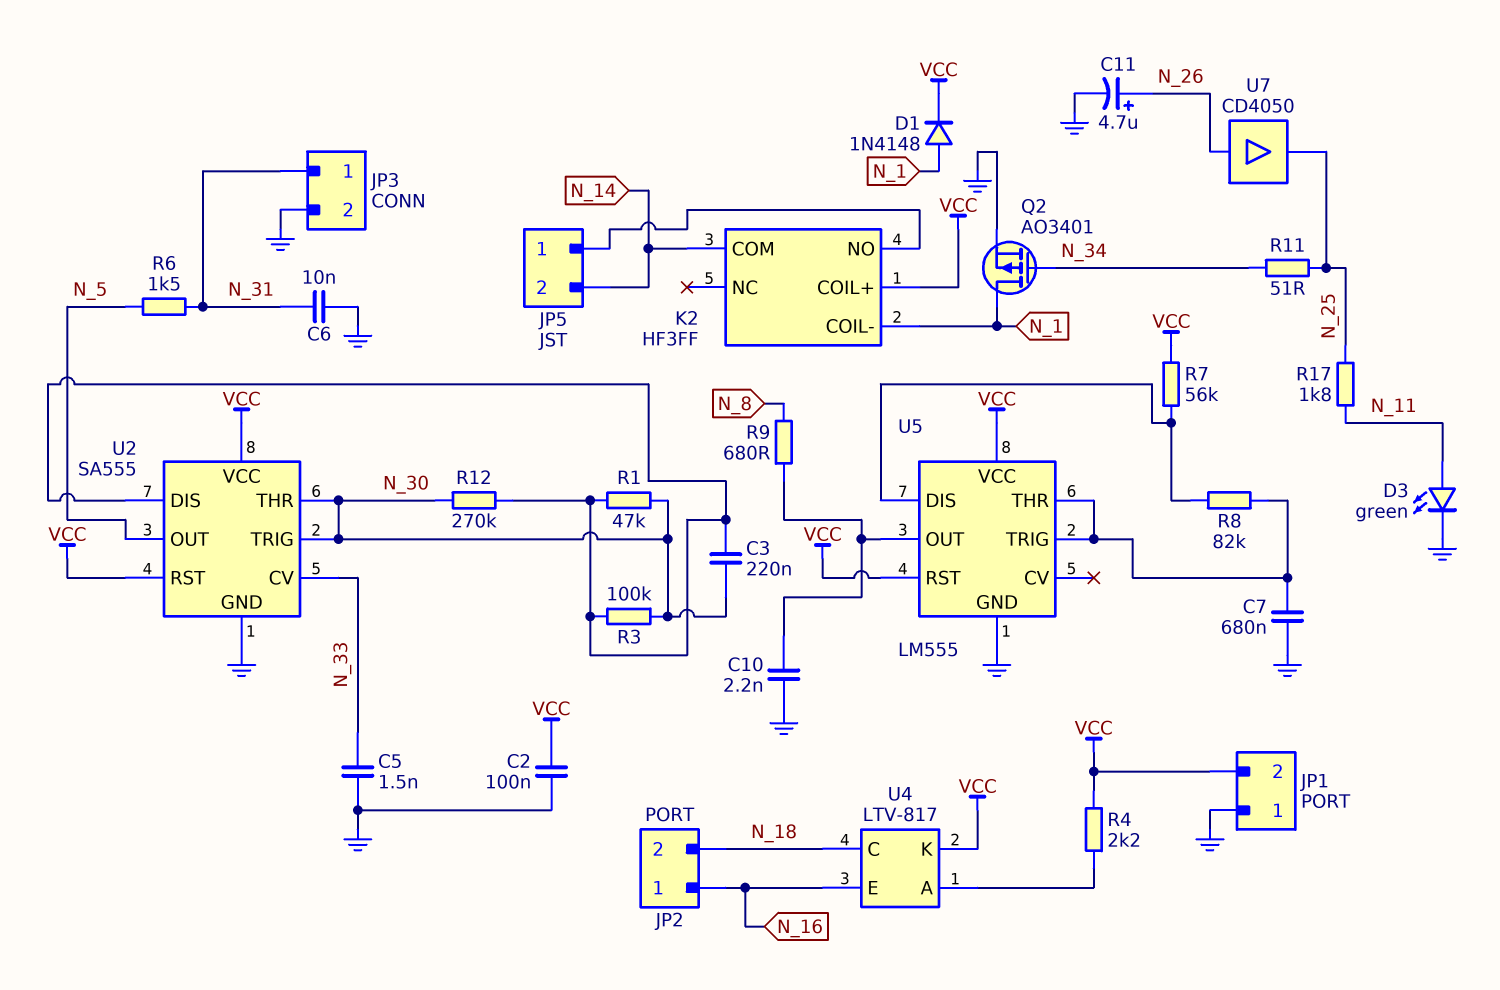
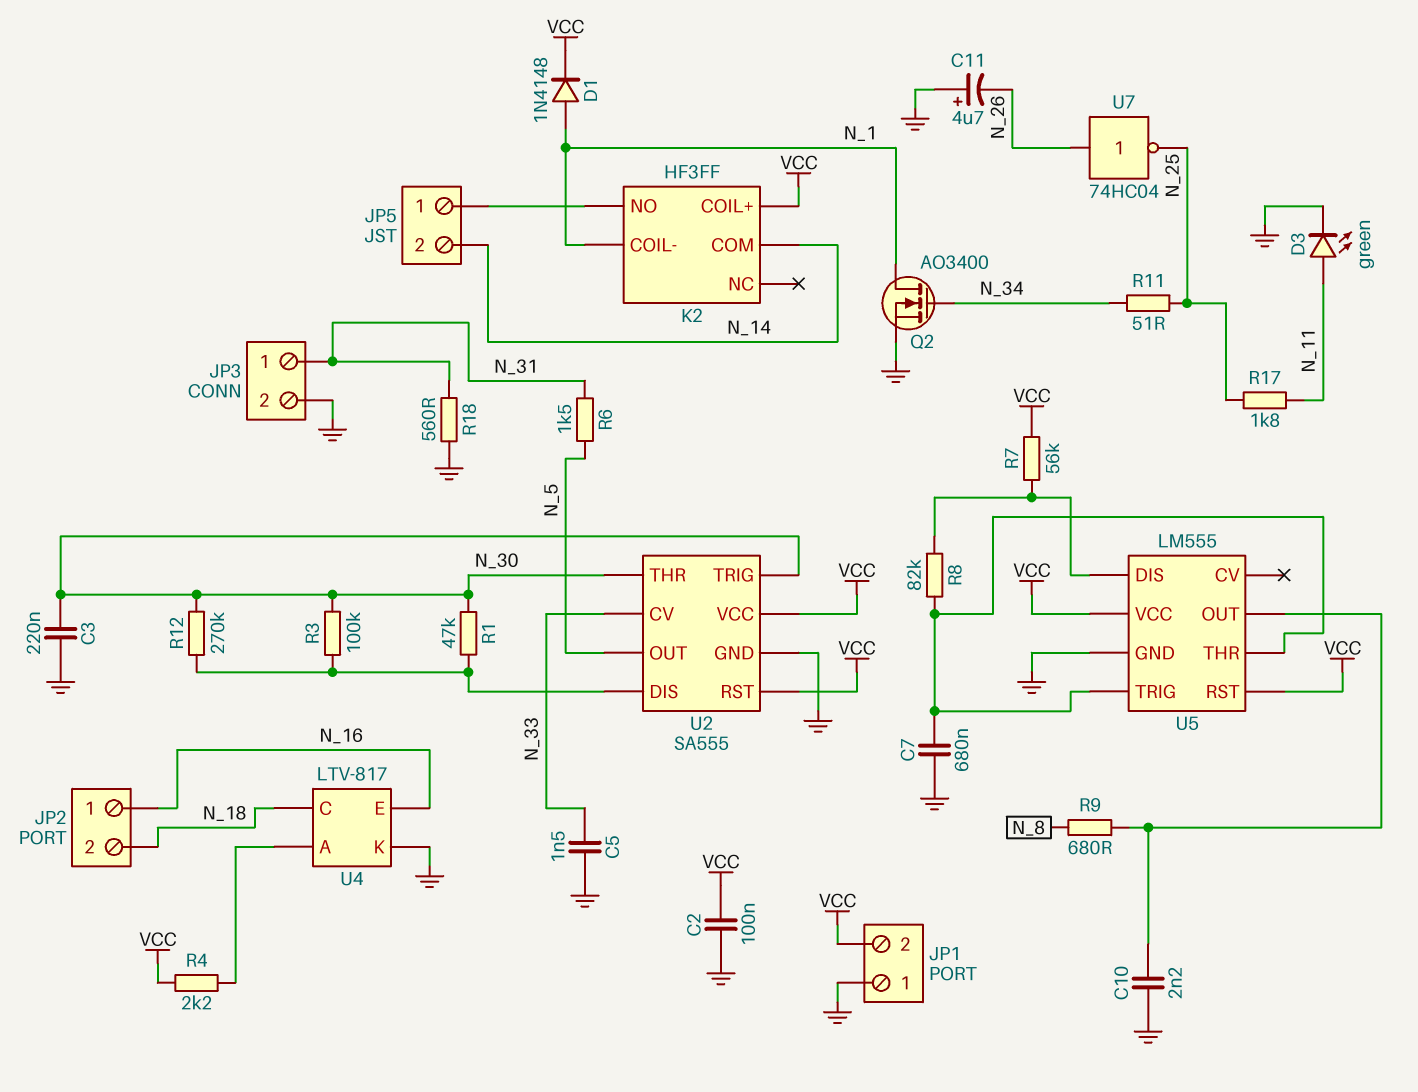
C3: 220nF (N_30, U2/DIS) -> 220nF (GND, N_30)
C6: 10nF (GND, N_31) -> none
C11: 4.7uF (plus N_26, minus GND) -> 4.7uF (plus GND, minus N_26)
Q2: PMOS AO3401 (G N_34, D N_1, S GND) -> NMOS AO3400 (G N_34, D N_1, S GND)
R18: none -> 560 (GND, N_31)
U4 pin K: VCC -> GND
U7: buffer CD4050 (in N_26, out N_25) -> NOT 74HC04 (in N_26, out N_25)

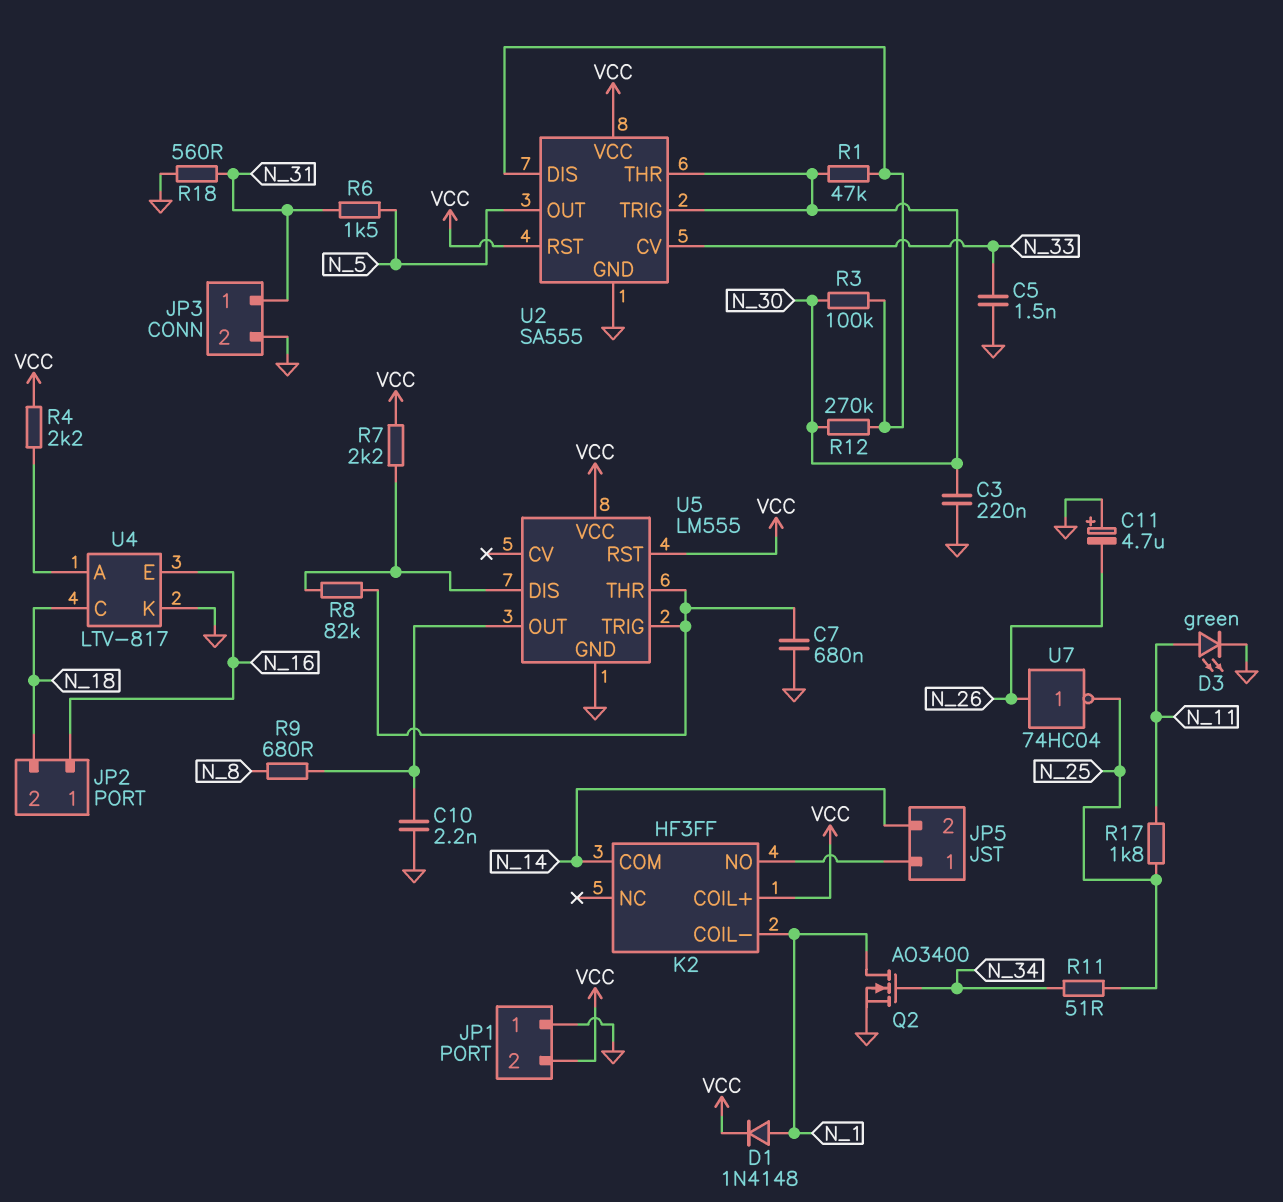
C2: 100nF (GND, VCC) -> none
R7: 56k (U5/DIS, VCC) -> 2.2k (U5/DIS, VCC)

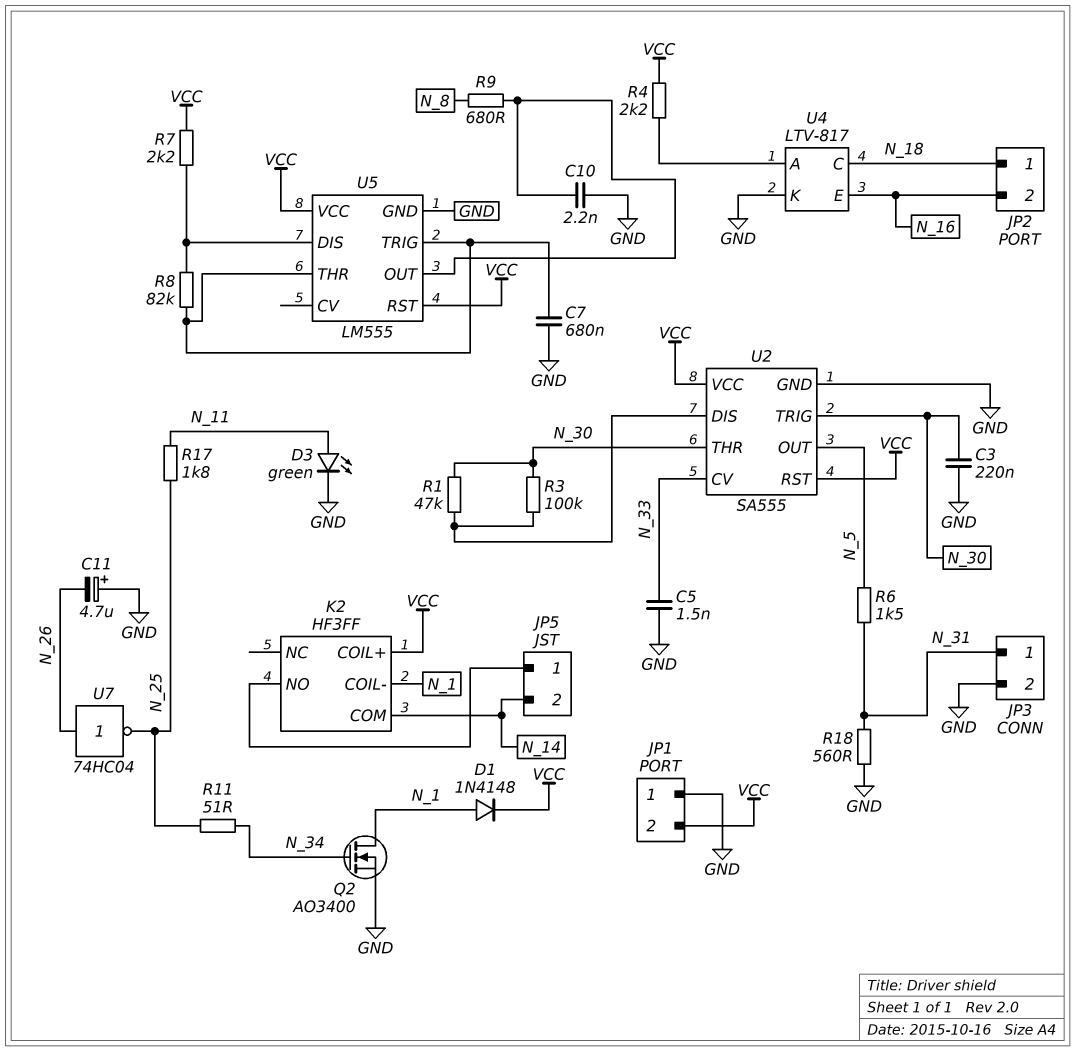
JP2 pin 1: N_16 -> N_18
JP2 pin 2: N_18 -> N_16
R12: 270k (N_30, U2/DIS) -> none

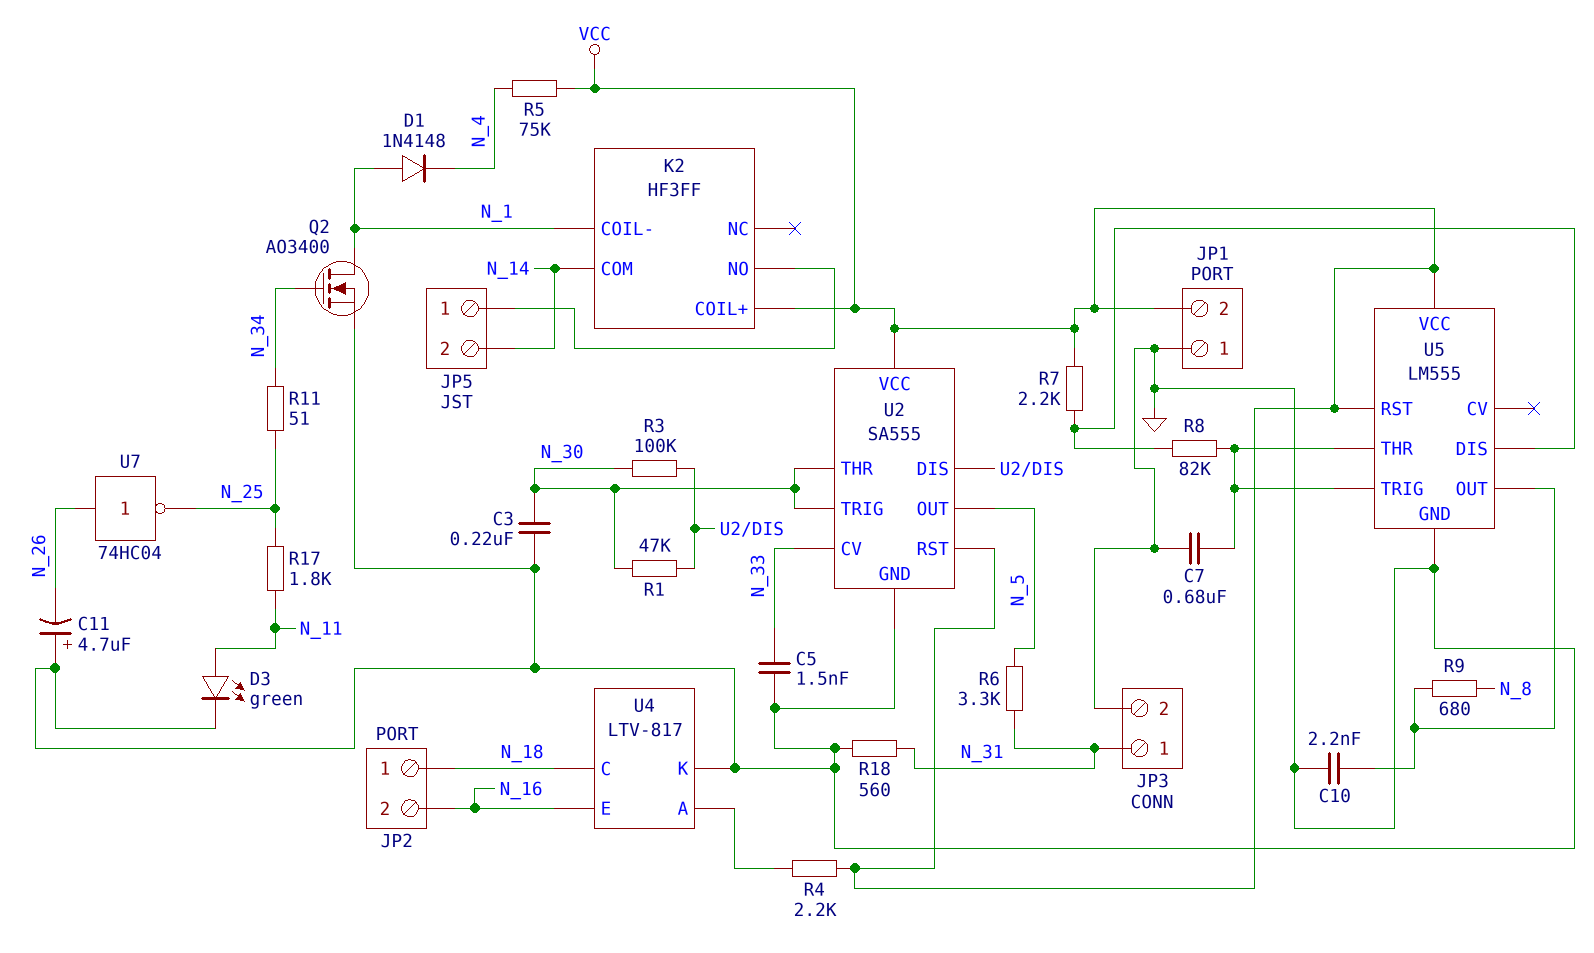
D1: diode 1N4148 (A N_1, K VCC) -> diode 1N4148 (A N_1, K N_4)
R5: none -> 75k (N_4, VCC)
R6: 1.5k (N_5, N_31) -> 3.3k (N_5, N_31)

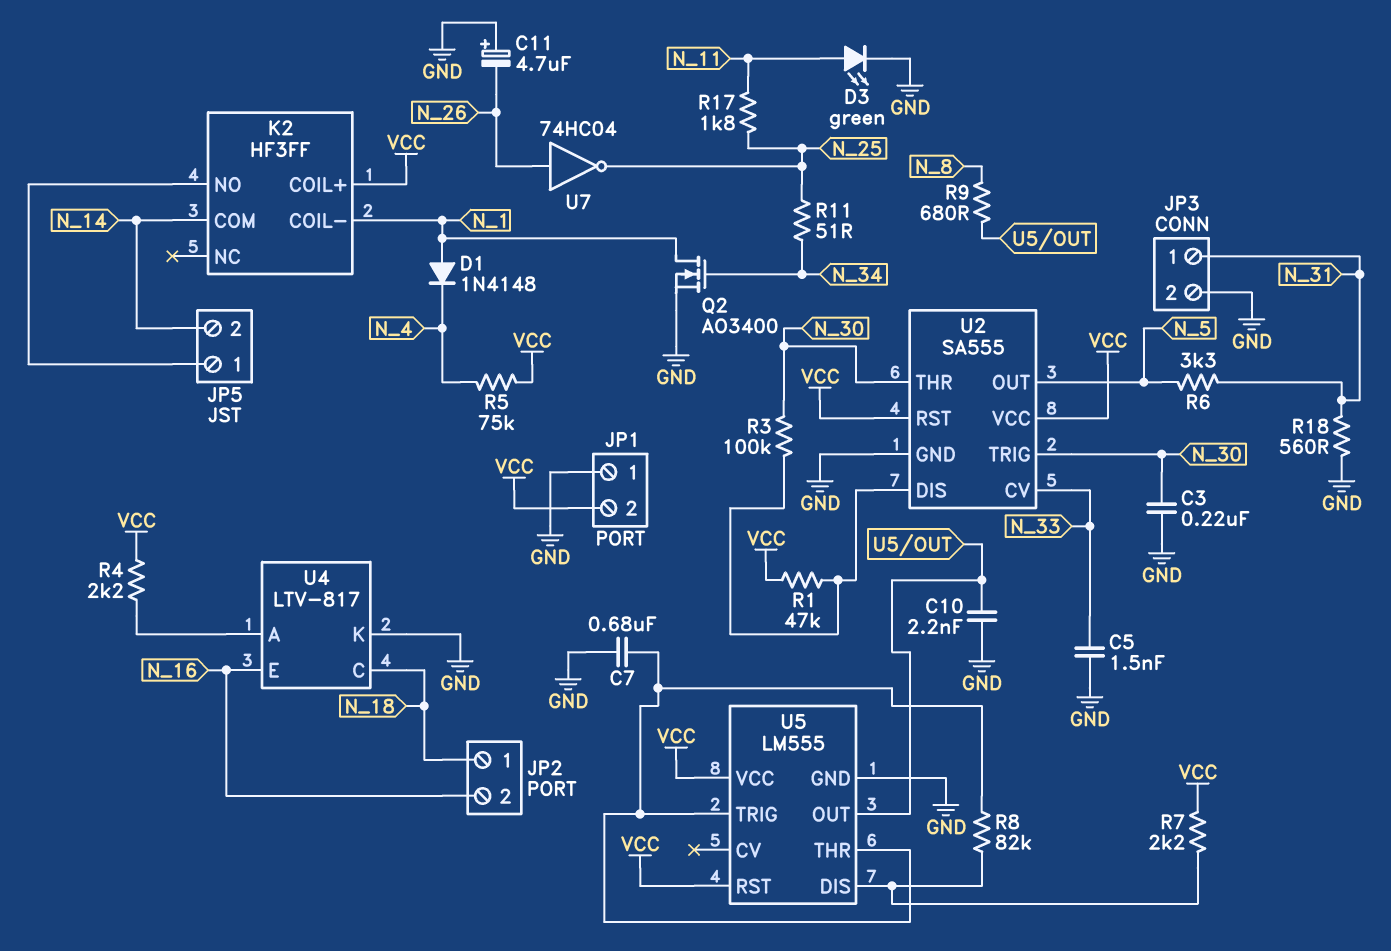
R1: 47k (N_30, U2/DIS) -> 47k (U2/DIS, VCC)

